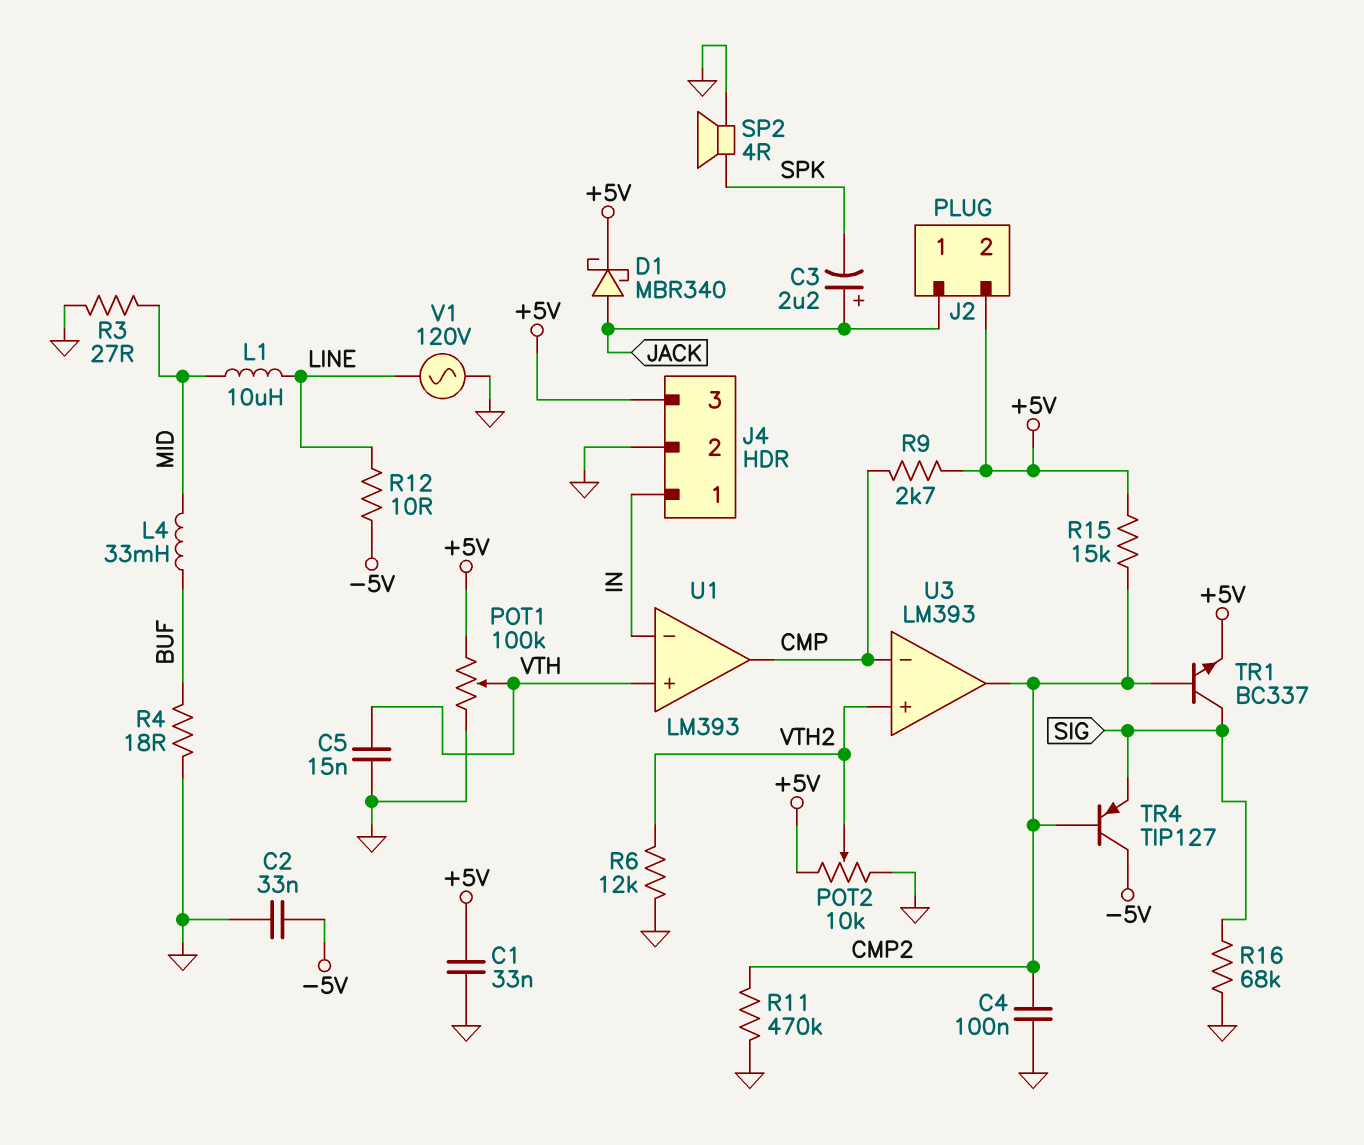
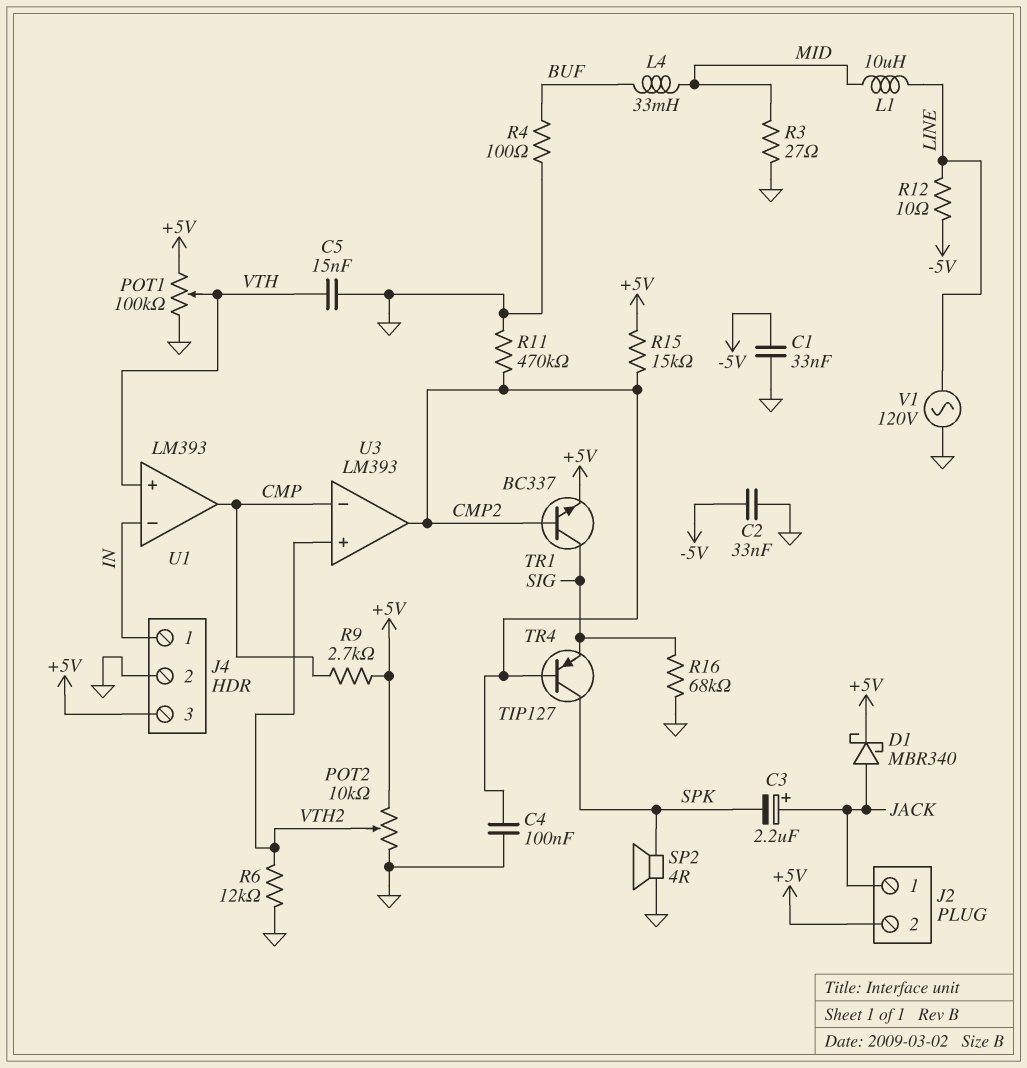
C1: 33nF (+5V, GND) -> 33nF (-5V, GND)
R4: 18 (BUF, GND) -> 100 (BUF, GND)
TR4: PNP TIP127 (B CMP2, C -5V, E SIG) -> PNP TIP127 (B CMP2, C SPK, E SIG)

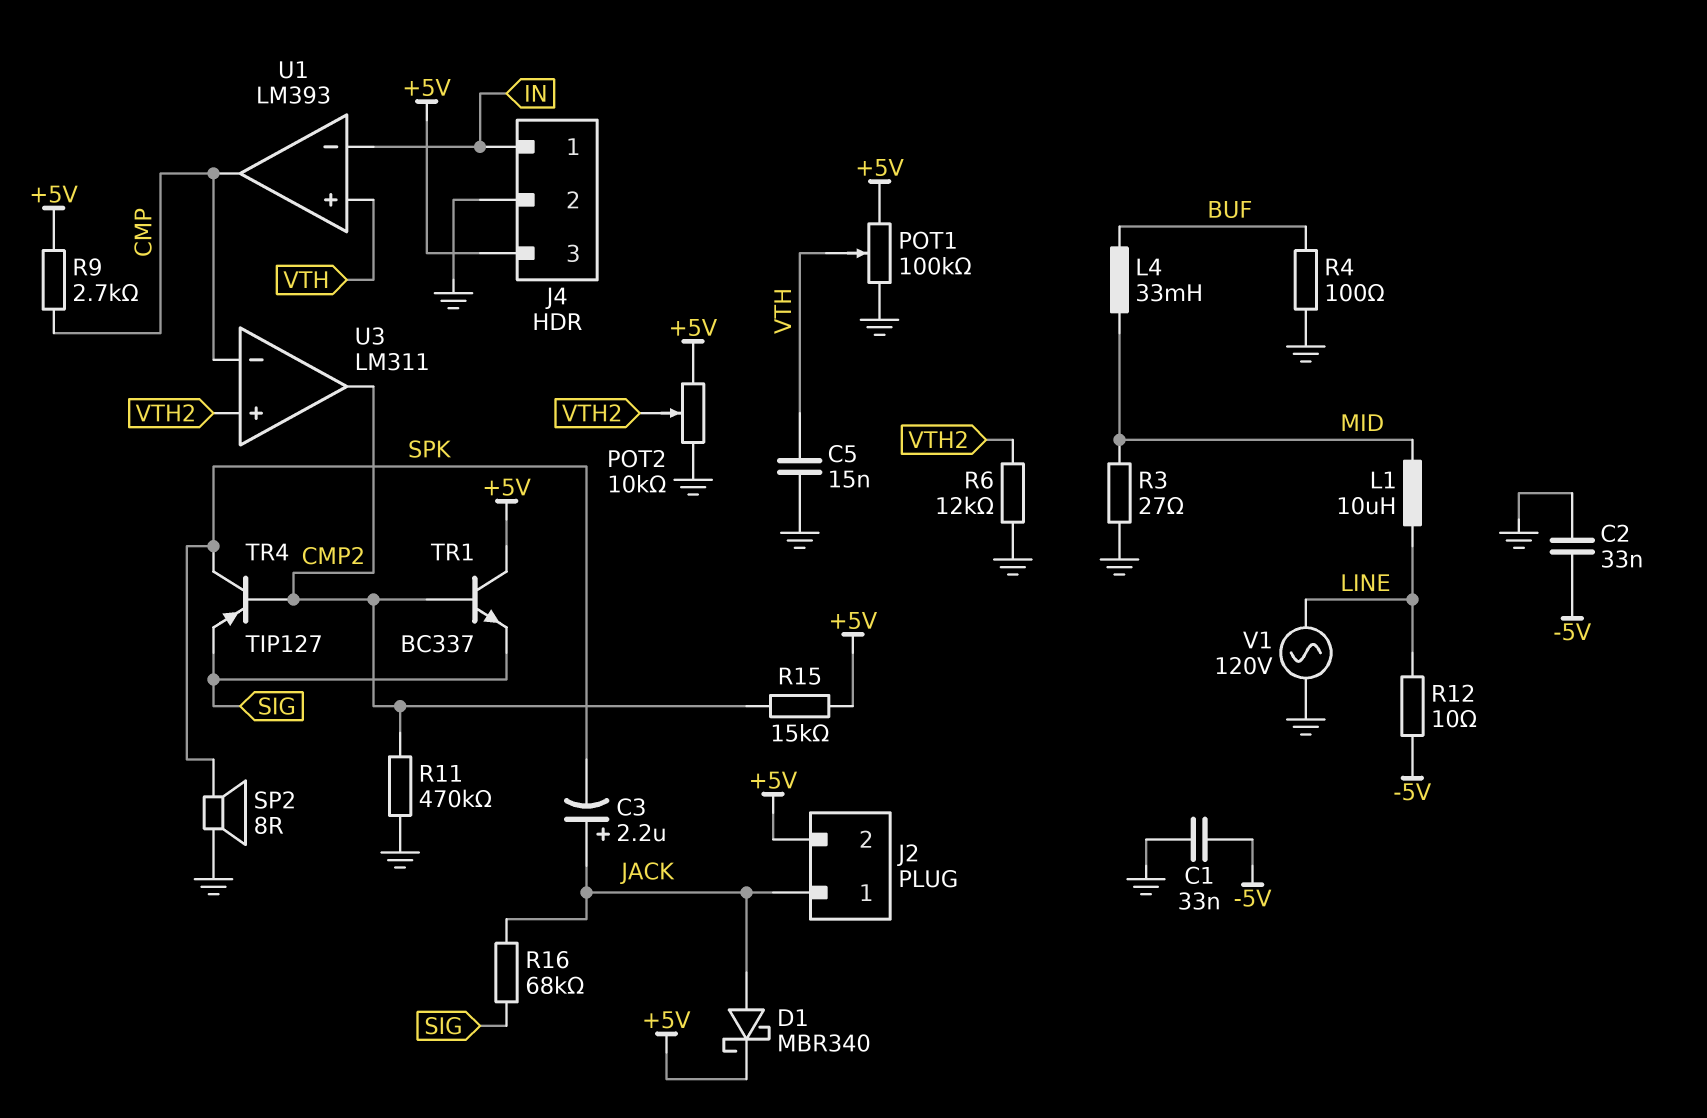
C4: 100nF (CMP2, GND) -> none
R16: 68k (GND, SIG) -> 68k (JACK, SIG)
SP2: speaker 4R (GND, SPK) -> speaker 8R (GND, SPK)
TR1: NPN BC337 (B CMP2, C SIG, E +5V) -> NPN BC337 (B CMP2, C +5V, E SIG)
U3: LM393 -> LM311

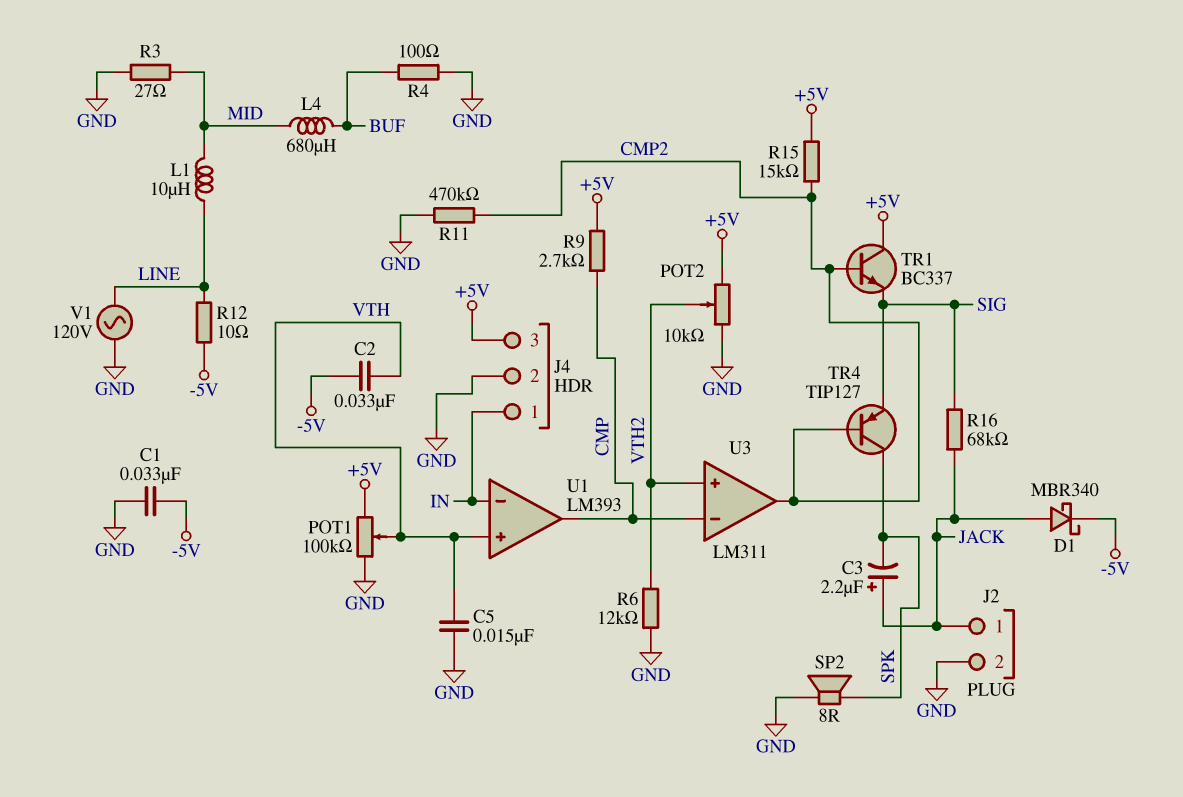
C2: 33nF (-5V, GND) -> 33nF (-5V, VTH)
D1: schottky MBR340 (A JACK, K +5V) -> schottky MBR340 (A JACK, K -5V)
J2 pin 2: +5V -> GND
L4: 33mH (BUF, MID) -> 680uH (BUF, MID)

